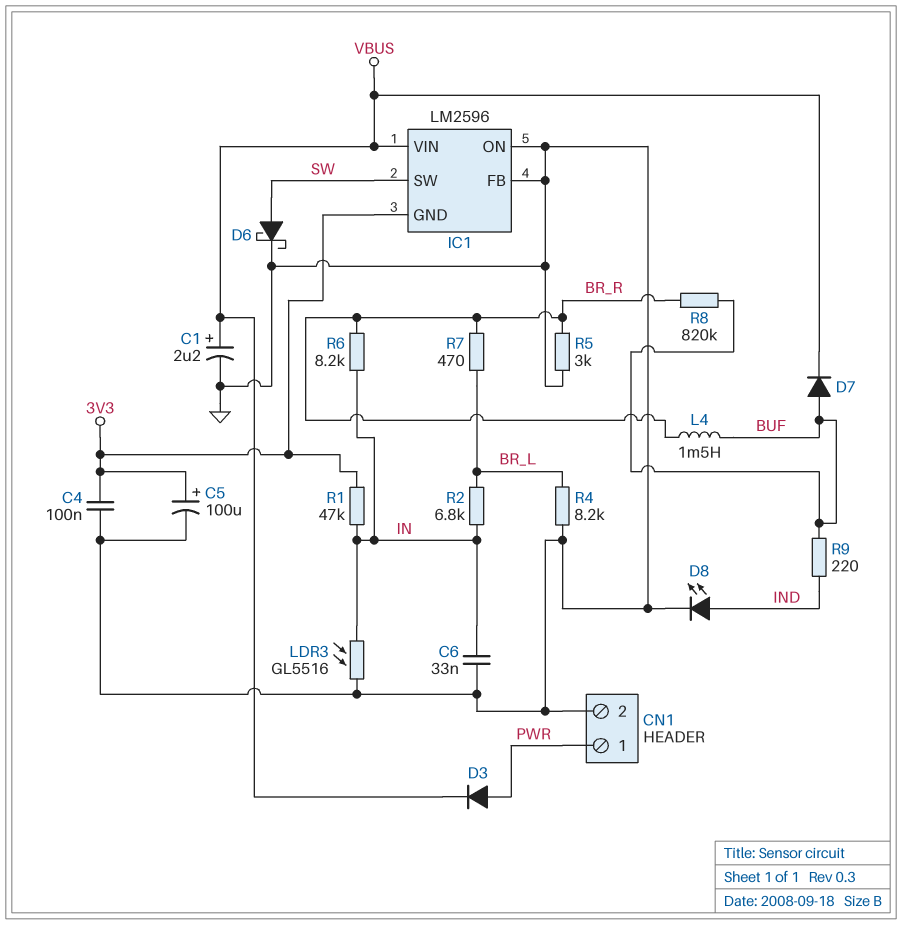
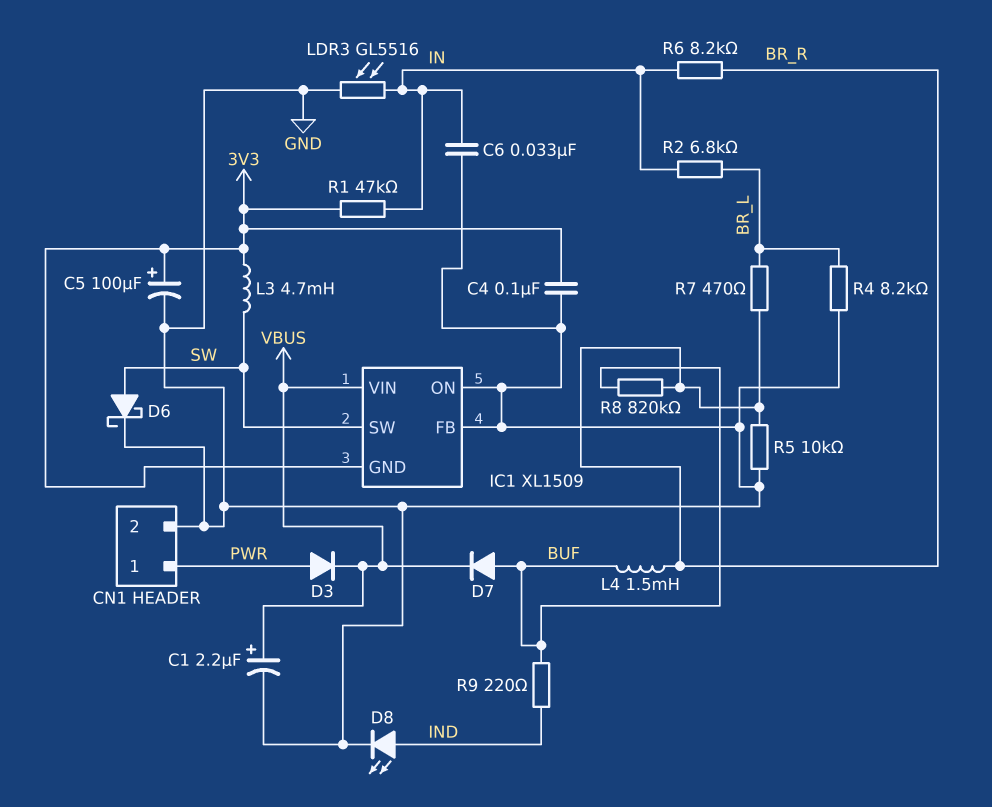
IC1: LM2596 -> XL1509
L3: none -> 4.7mH (3V3, SW)
R5: 3k (BR_R, GND) -> 10k (BR_R, GND)

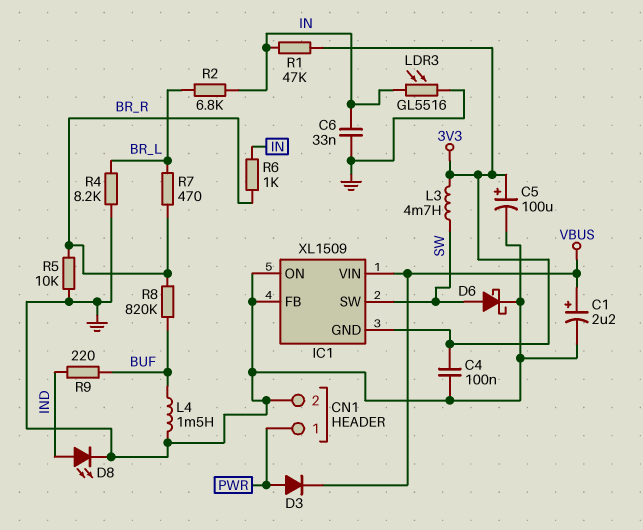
D7: diode (A BUF, K VBUS) -> none
L4: 1.5mH (BR_R, BUF) -> 1.5mH (BUF, GND)
R6: 8.2k (BR_R, IN) -> 1k (BR_R, IN)

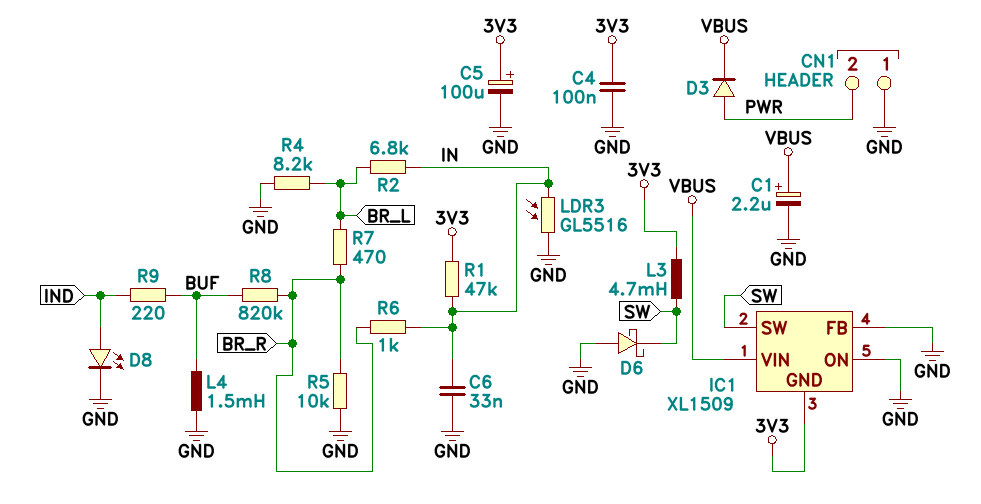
CN1 pin 1: PWR -> GND
CN1 pin 2: GND -> PWR
D6: schottky (A SW, K GND) -> schottky (A GND, K SW)

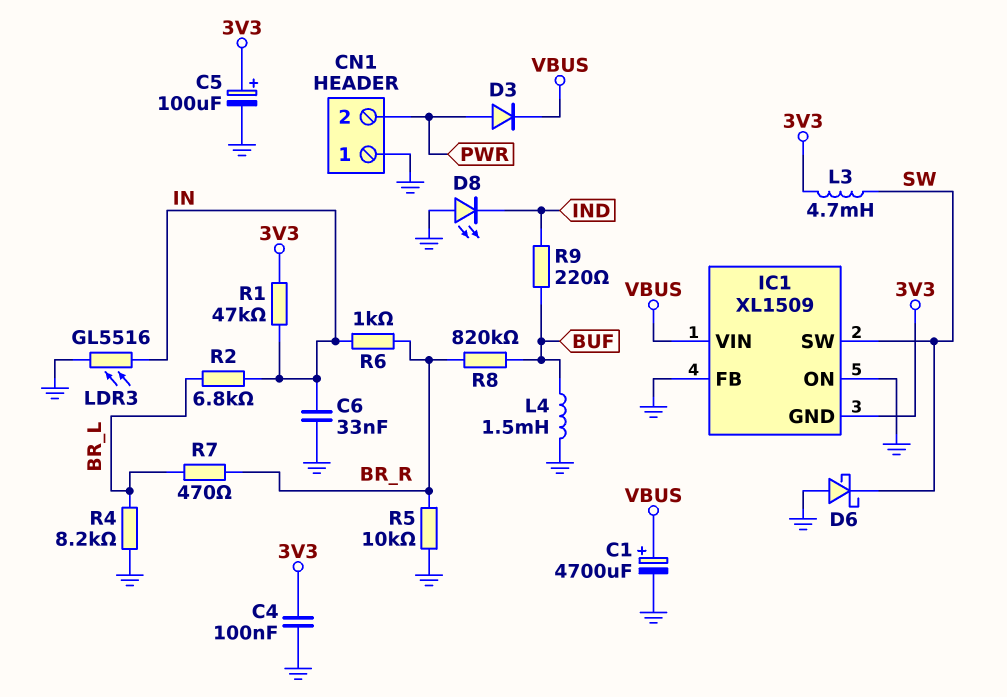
C1: 2.2uF (plus VBUS, minus GND) -> 4700uF (plus VBUS, minus GND)
D8: LED (A IND, K GND) -> LED (A GND, K IND)

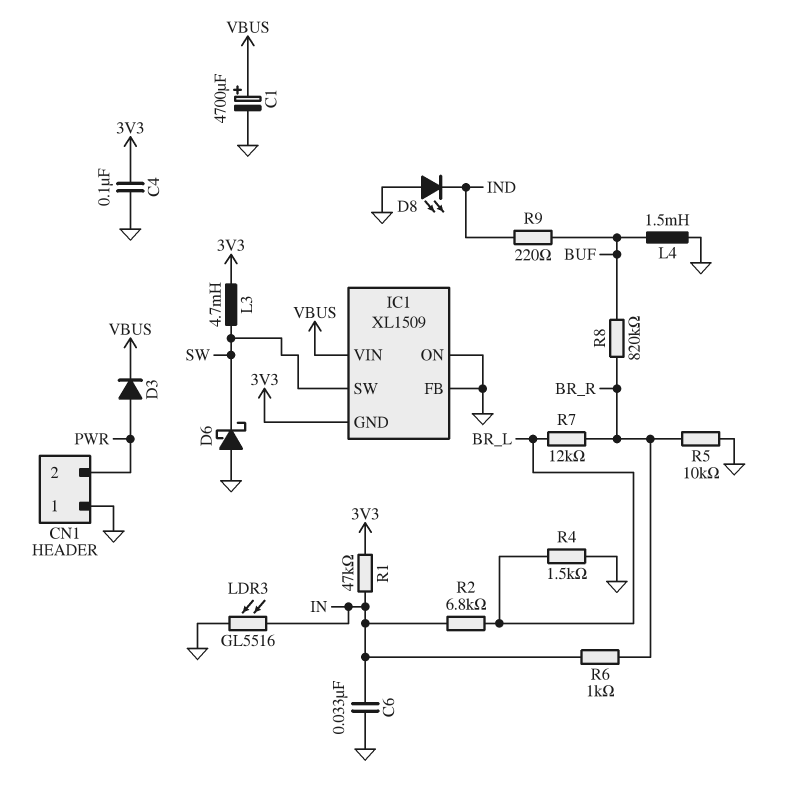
C5: 100uF (plus 3V3, minus GND) -> none
R4: 8.2k (BR_L, GND) -> 1.5k (BR_L, GND)
R7: 470 (BR_L, BR_R) -> 12k (BR_L, BR_R)

